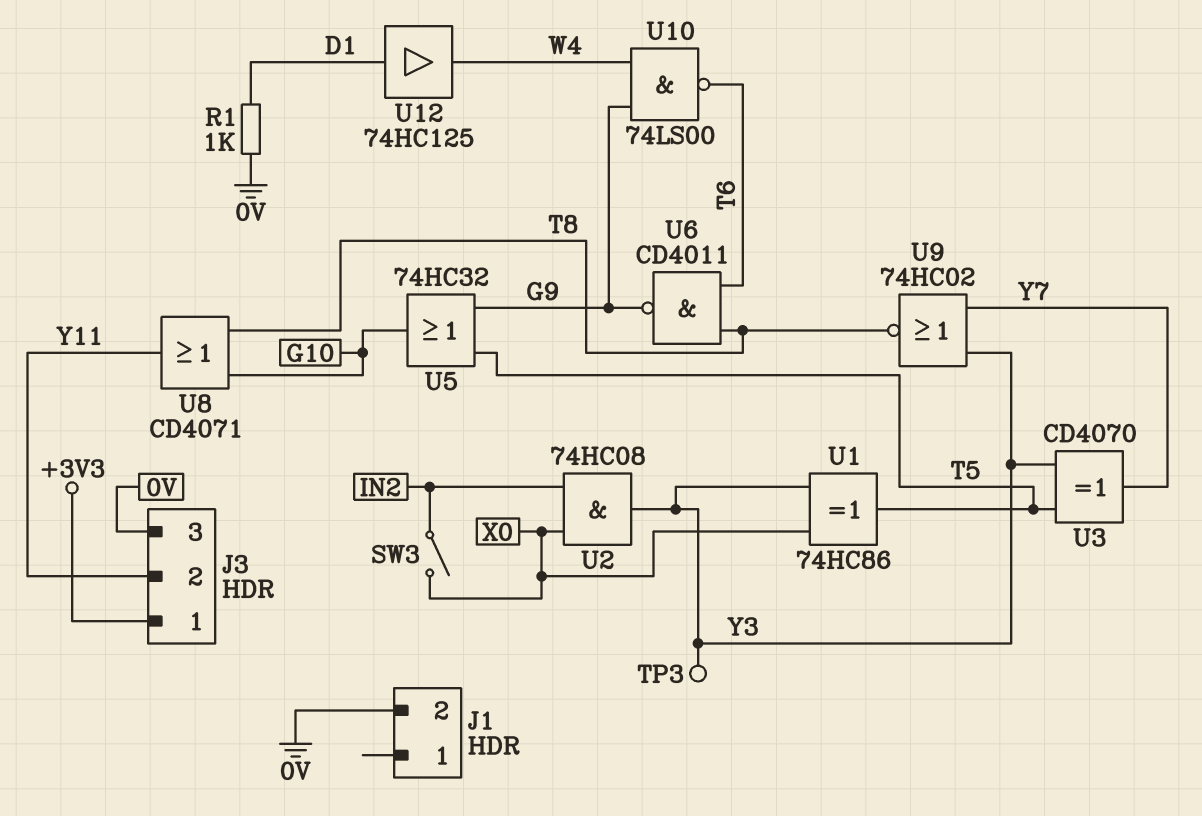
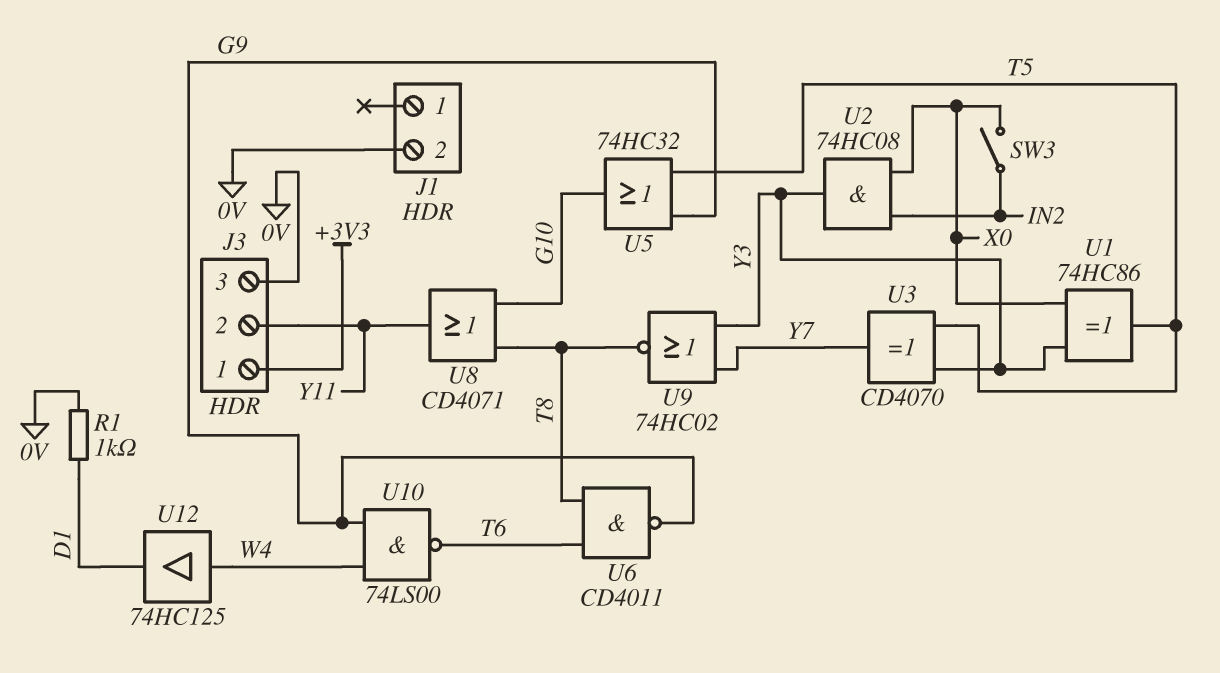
TP3: test point (Y3) -> none
U12: buffer 74HC125 (in D1, out W4) -> buffer 74HC125 (in W4, out D1)

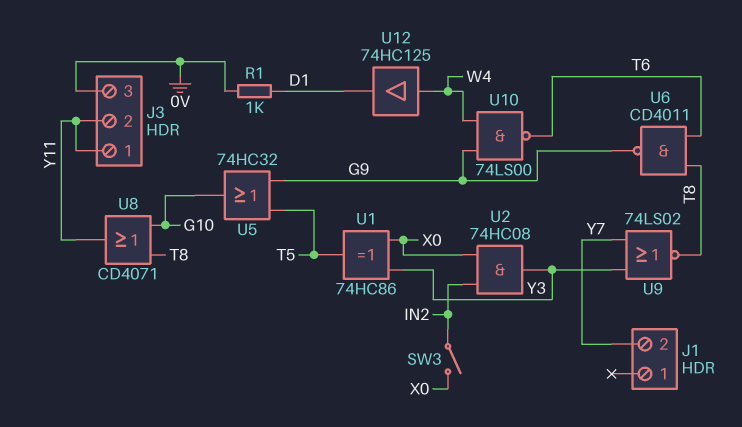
J1 pin 2: 0V -> Y7
J3 pin 1: +3V3 -> Y11
U3: XOR CD4070 (in T5, in Y3, out Y7) -> none
U9: NOR 74HC02 (in Y3, in Y7, out T8) -> NOR 74LS02 (in Y3, in Y7, out T8)

